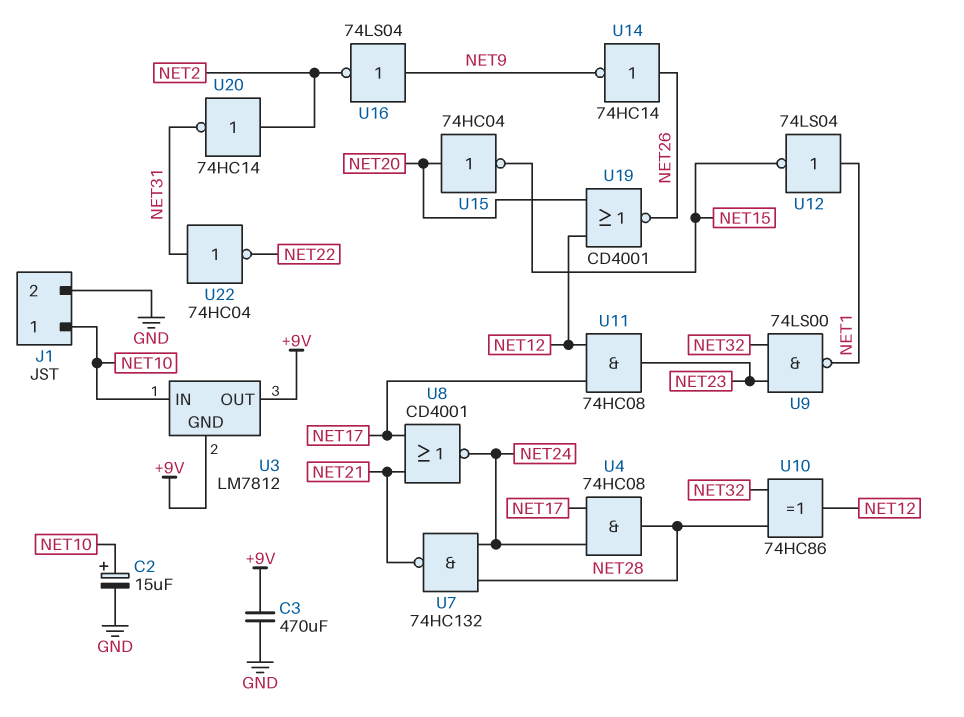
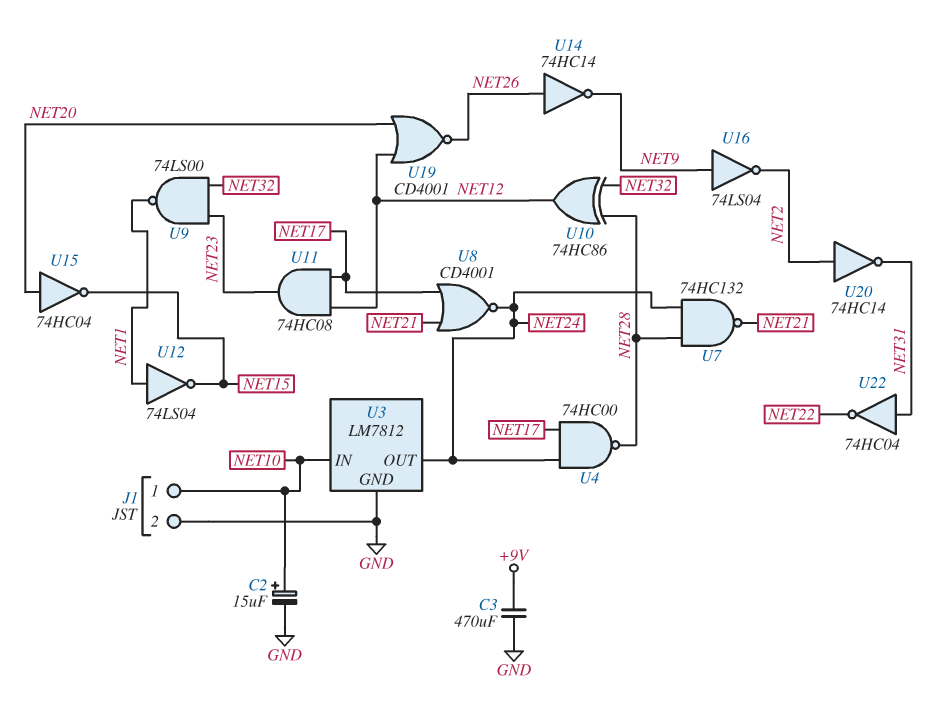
U3 pin GND: +9V -> GND
U3 pin OUT: +9V -> NET24
U4: AND 74HC08 (in NET17, in NET24, out NET28) -> NAND 74HC00 (in NET17, in NET24, out NET28)

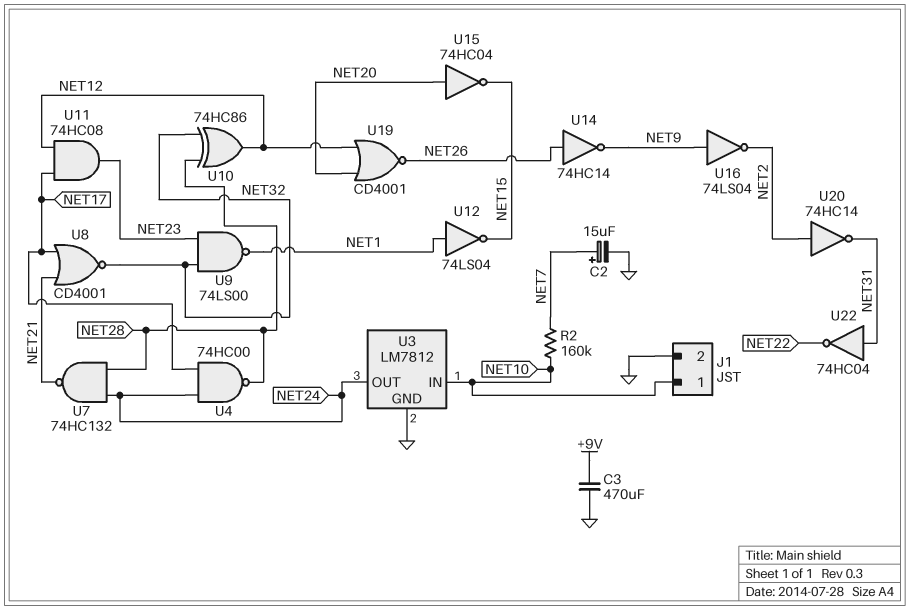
C2: 15uF (plus NET10, minus GND) -> 15uF (plus NET7, minus GND)
R2: none -> 160k (NET7, NET10)
U8: NOR CD4001 (in NET17, in NET21, out NET24) -> NOR CD4001 (in NET17, in NET21, out NET32)

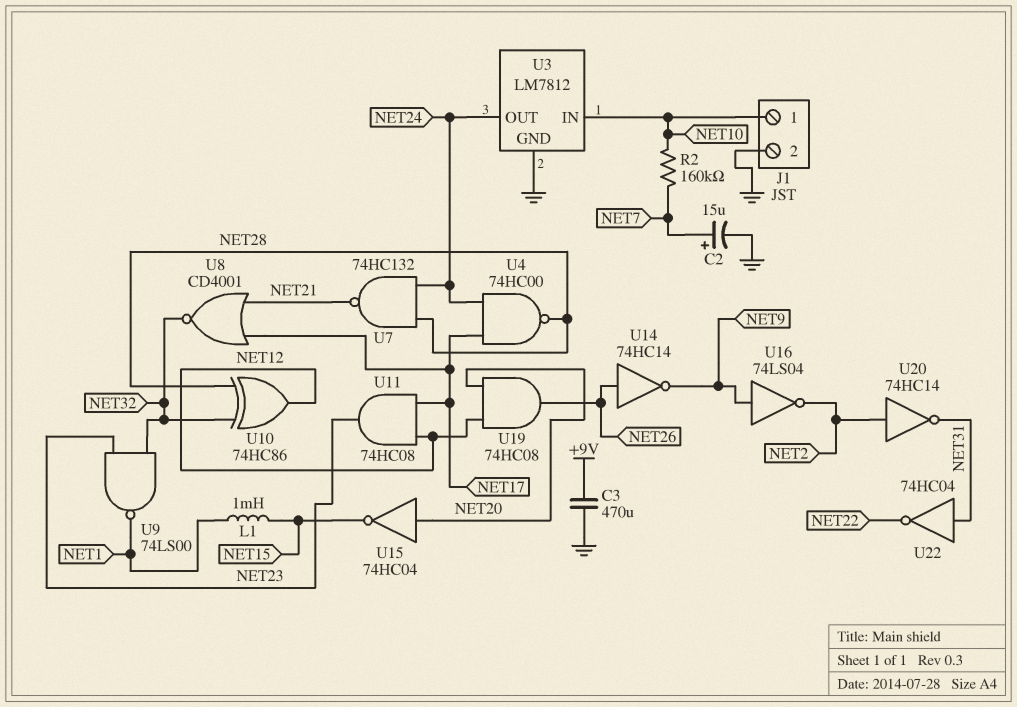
L1: none -> 1mH (NET1, NET15)
U12: NOT 74LS04 (in NET1, out NET15) -> none
U19: NOR CD4001 (in NET12, in NET20, out NET26) -> AND 74HC08 (in NET12, in NET20, out NET26)

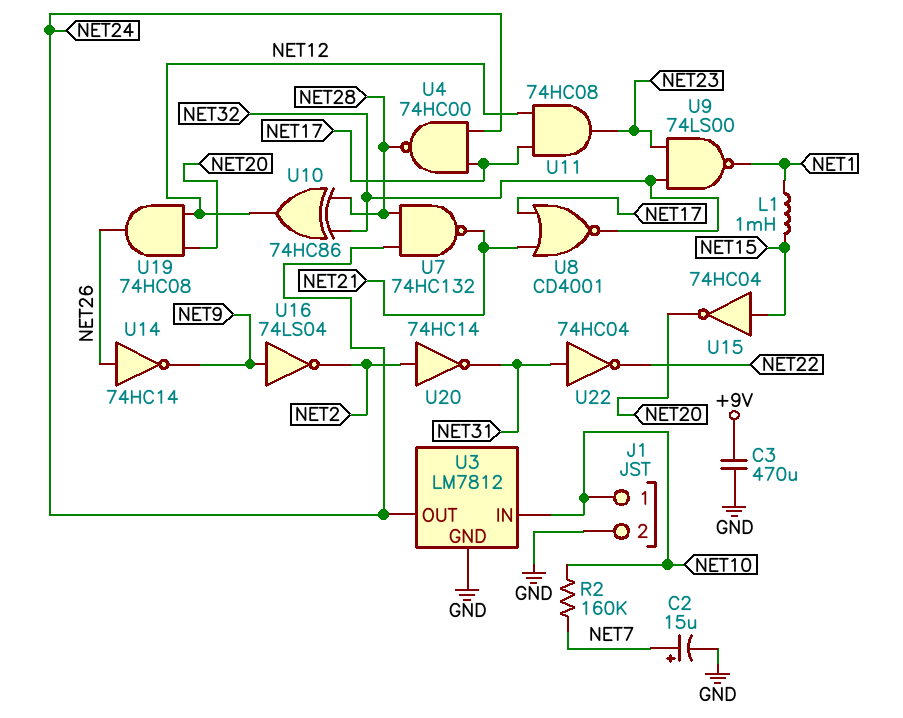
U15: NOT 74HC04 (in NET20, out NET15) -> NOT 74HC04 (in NET15, out NET20)

